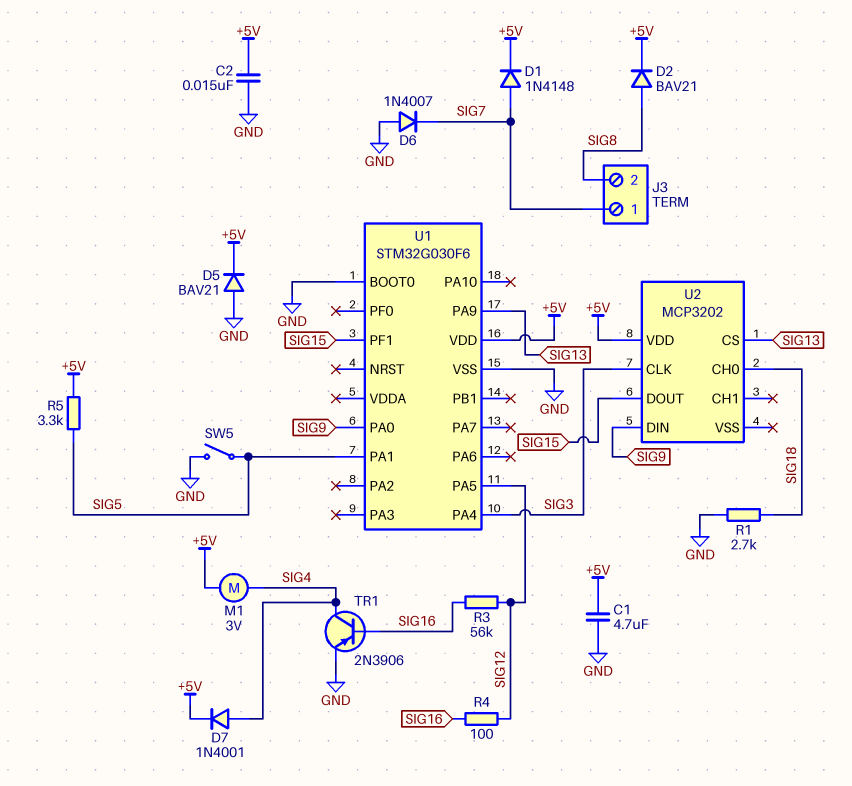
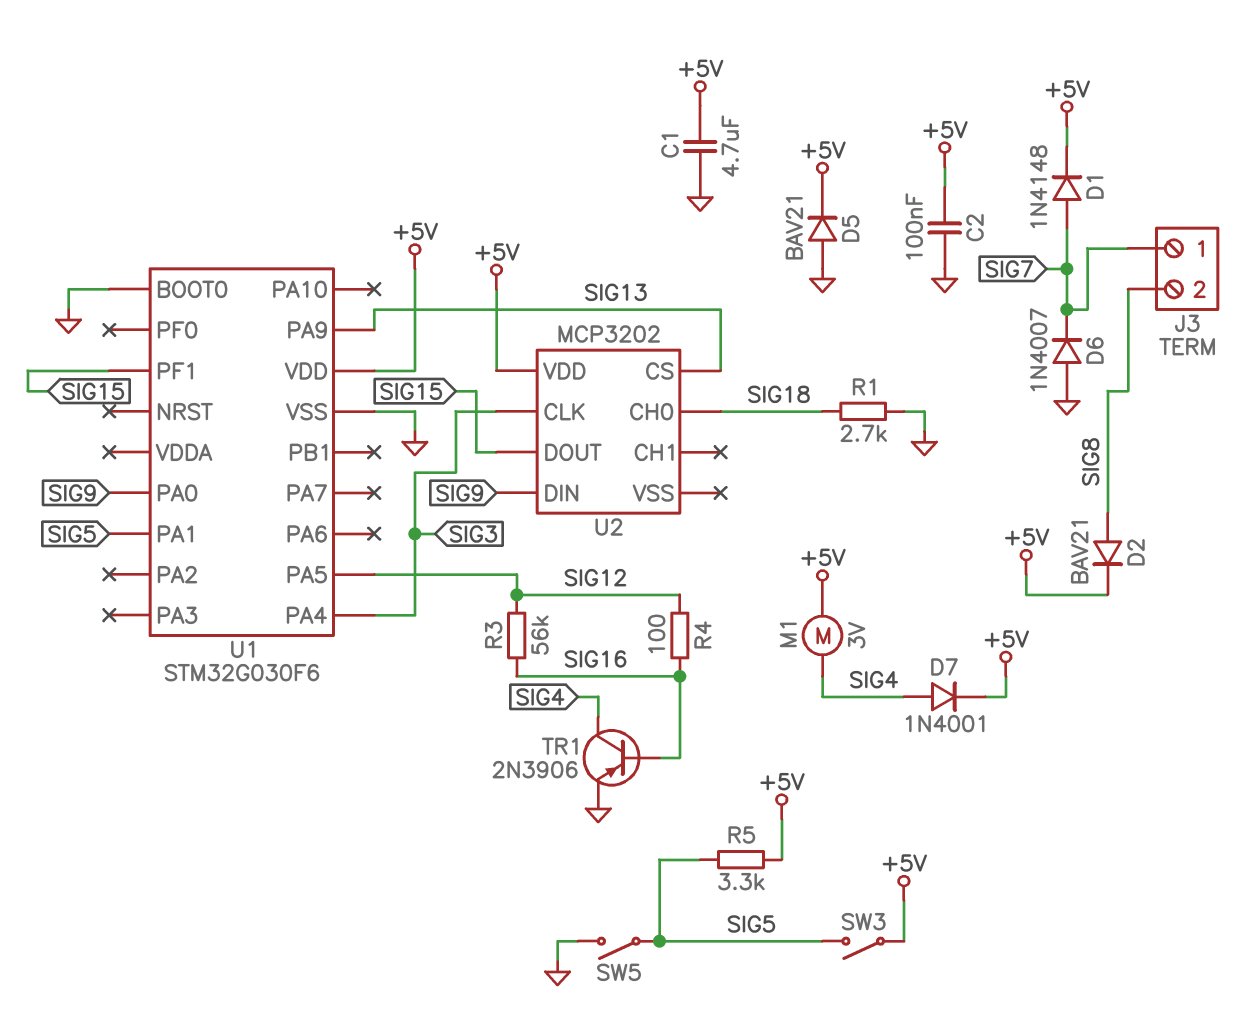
C2: 15nF (+5V, GND) -> 100nF (+5V, GND)
SW3: none -> switch (+5V, SIG5)

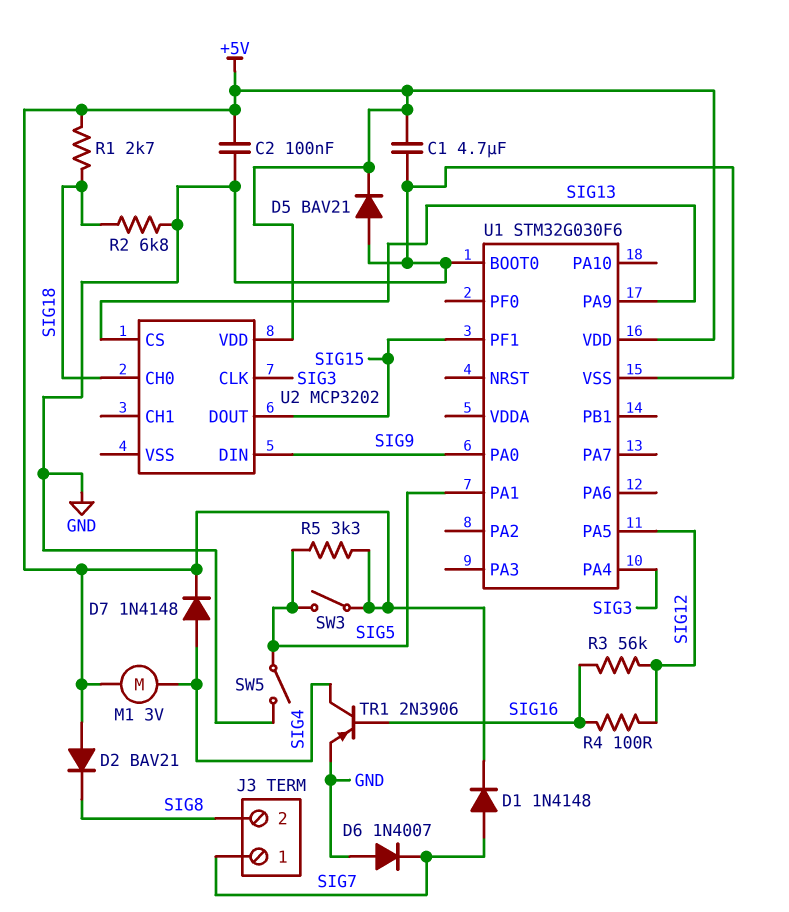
D2: diode BAV21 (A SIG8, K +5V) -> diode BAV21 (A +5V, K SIG8)
D7: diode 1N4001 (A SIG4, K +5V) -> diode 1N4148 (A SIG4, K +5V)
R1: 2.7k (GND, SIG18) -> 2.7k (+5V, SIG18)
R2: none -> 6.8k (GND, SIG18)

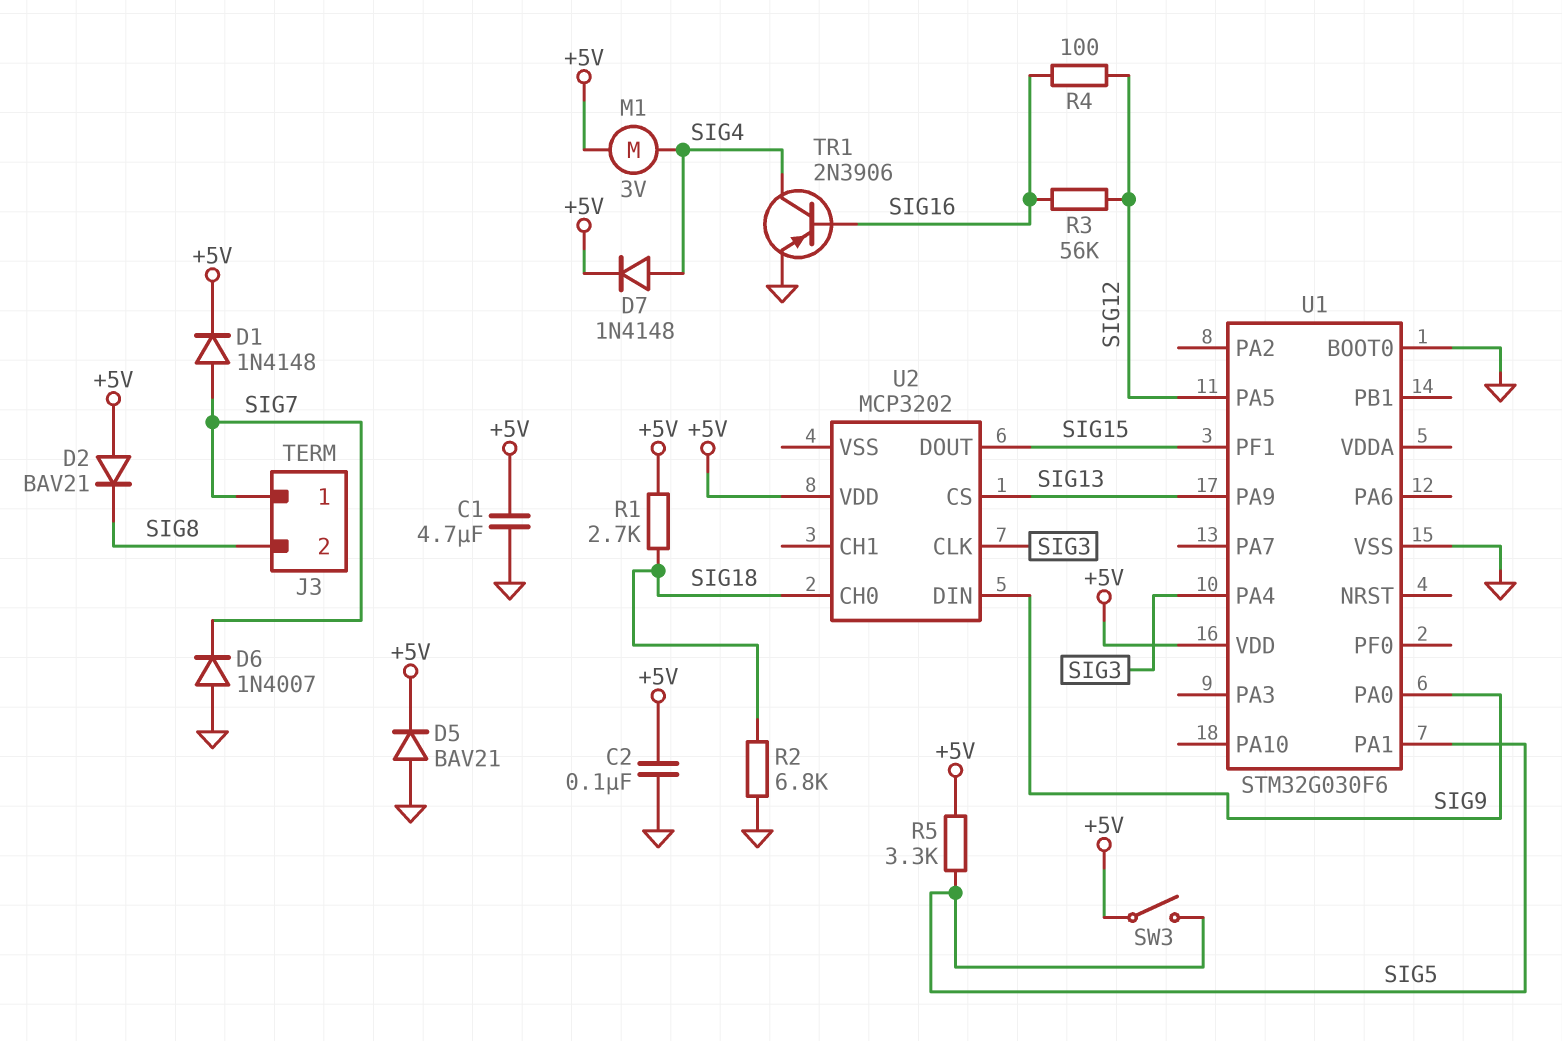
SW5: switch (GND, SIG5) -> none

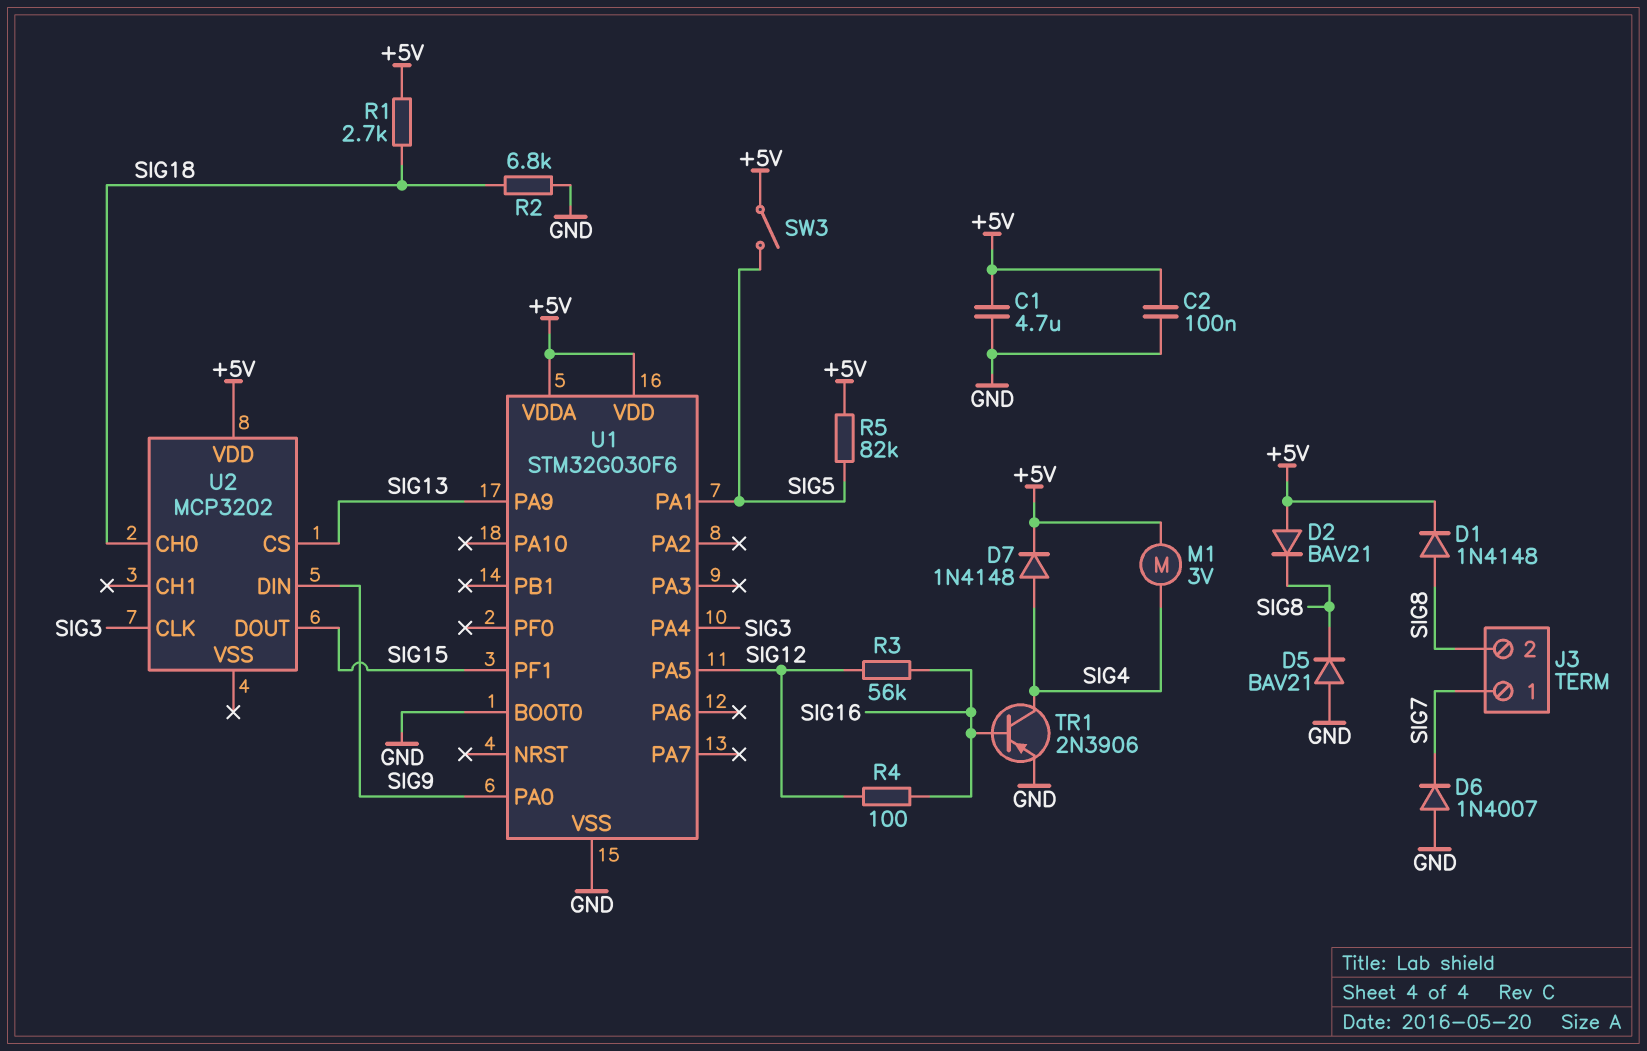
D1: diode 1N4148 (A SIG7, K +5V) -> diode 1N4148 (A SIG8, K +5V)
D5: diode BAV21 (A GND, K +5V) -> diode BAV21 (A GND, K SIG8)
R5: 3.3k (+5V, SIG5) -> 82k (+5V, SIG5)
U1 pin VDDA: none -> +5V

